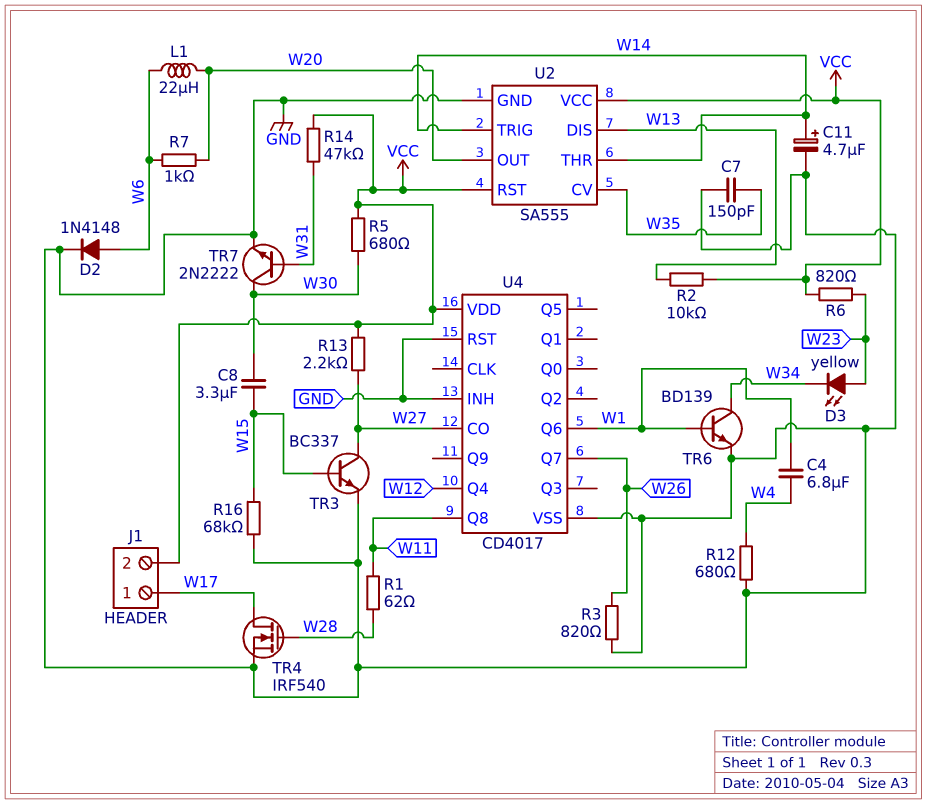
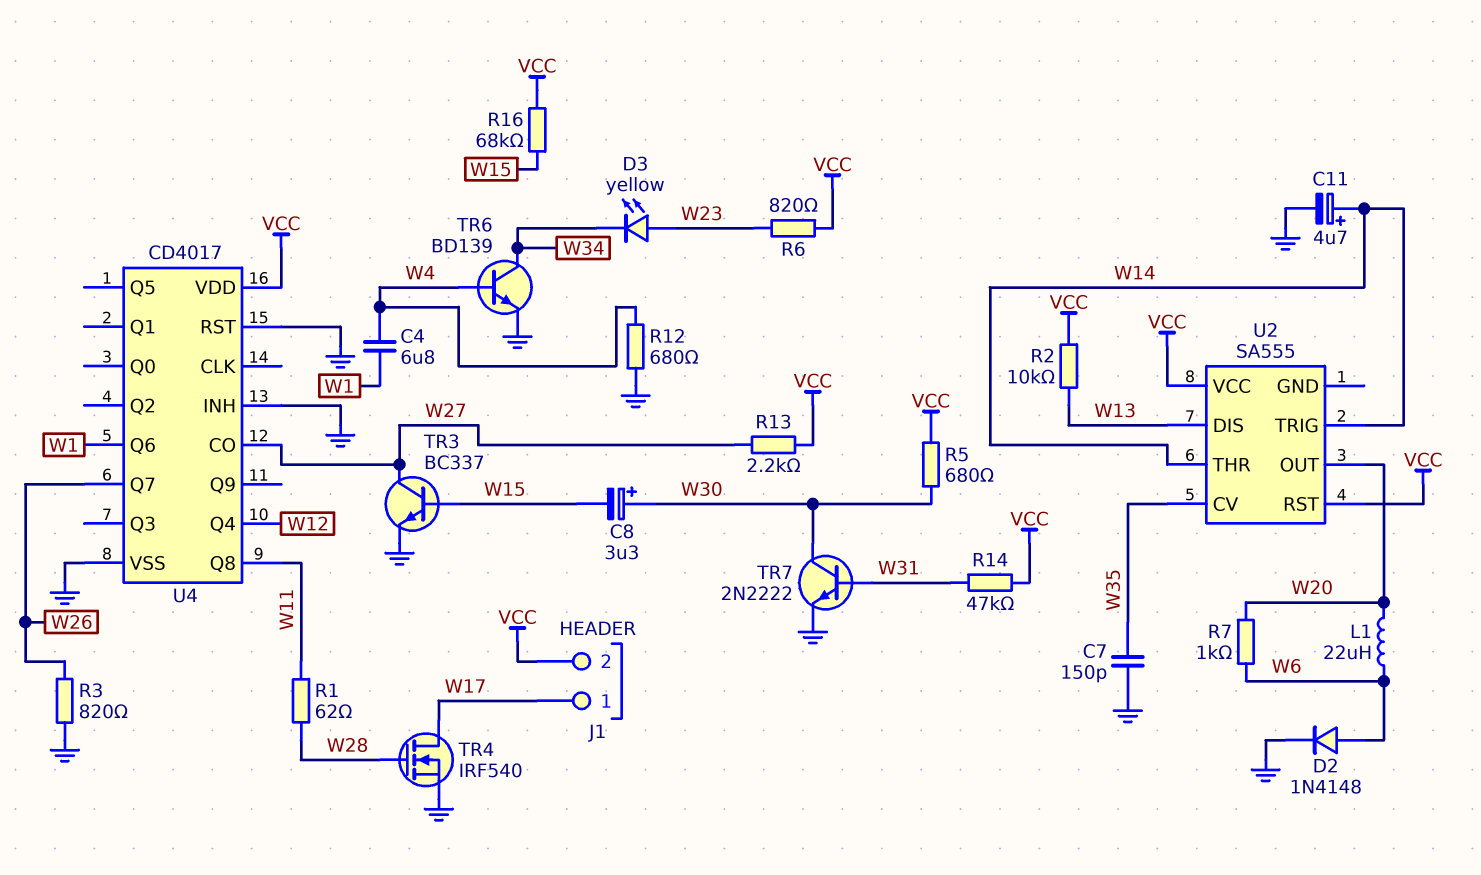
C8: 3.3uF (W15, W30) -> 3.3uF (plus W30, minus W15)
R16: 68k (GND, W15) -> 68k (VCC, W15)
TR6: NPN BD139 (B W1, C W34, E GND) -> NPN BD139 (B W4, C W34, E GND)
U2 pin GND: GND -> none

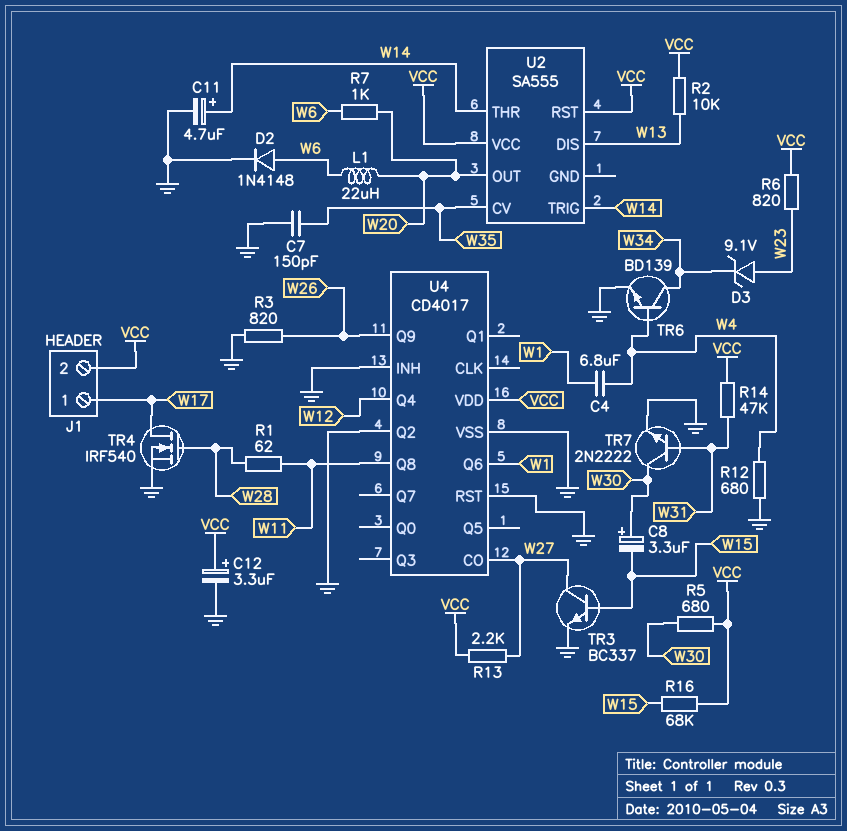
C12: none -> 3.3uF (plus VCC, minus GND)
D3: LED yellow (A W23, K W34) -> zener 9.1V (A W23, K W34)
U4 pin Q2: none -> GND
U4 pin Q7: W26 -> none
U4 pin Q9: none -> W26

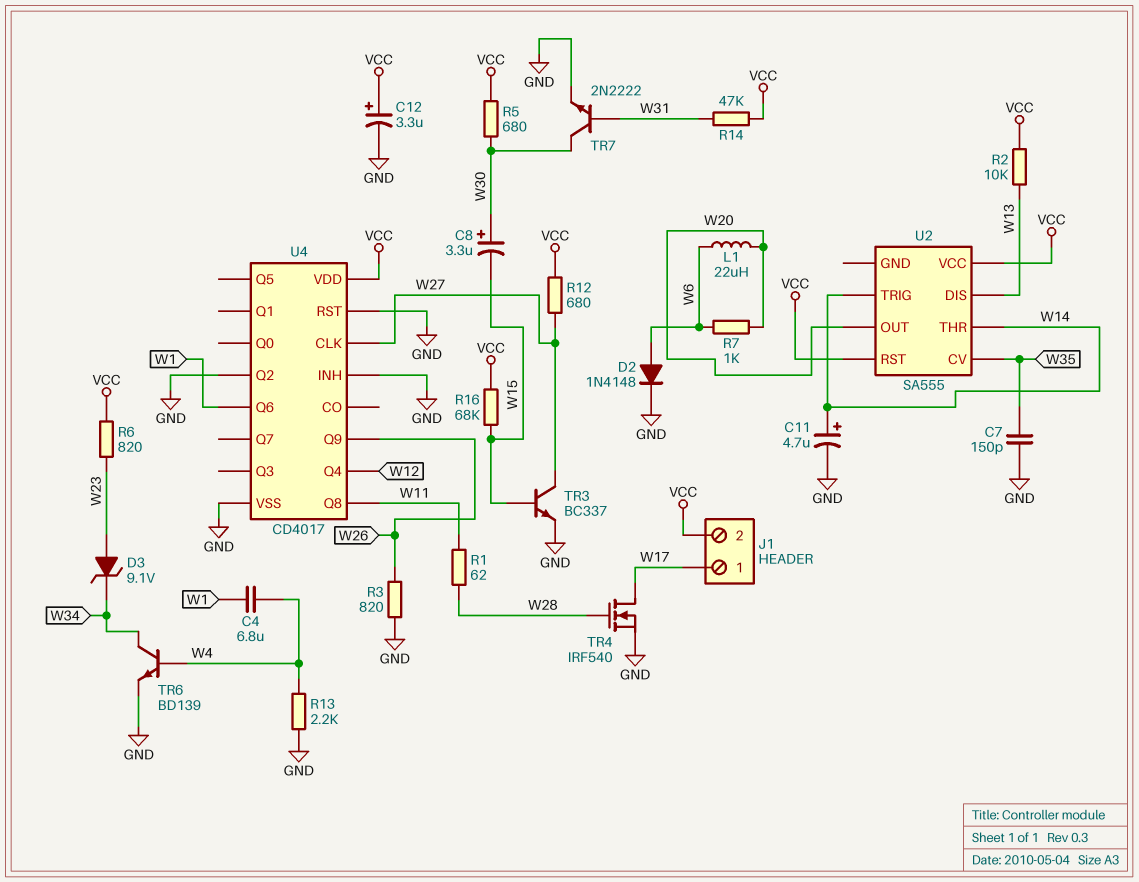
R12: 680 (GND, W4) -> 680 (VCC, W27)
R13: 2.2k (VCC, W27) -> 2.2k (GND, W4)
U4 pin CLK: none -> W27
U4 pin CO: W27 -> none

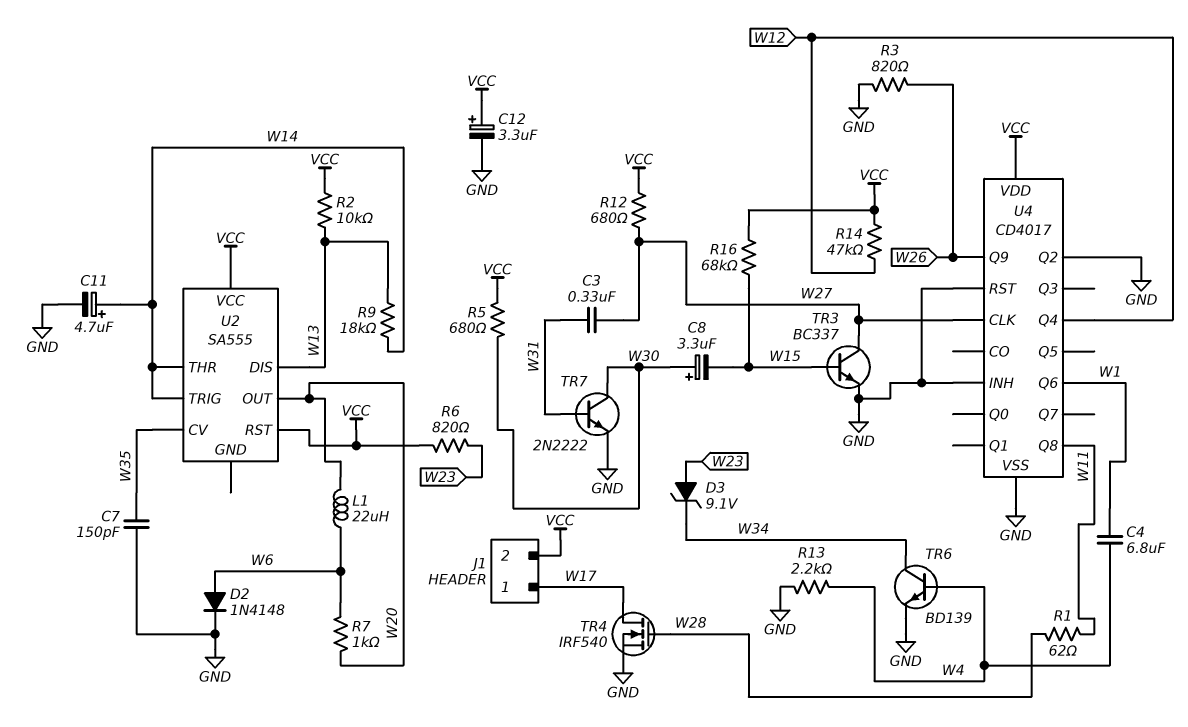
C3: none -> 330nF (W27, W31)
R9: none -> 18k (W13, W14)
R14: 47k (VCC, W31) -> 47k (VCC, W12)

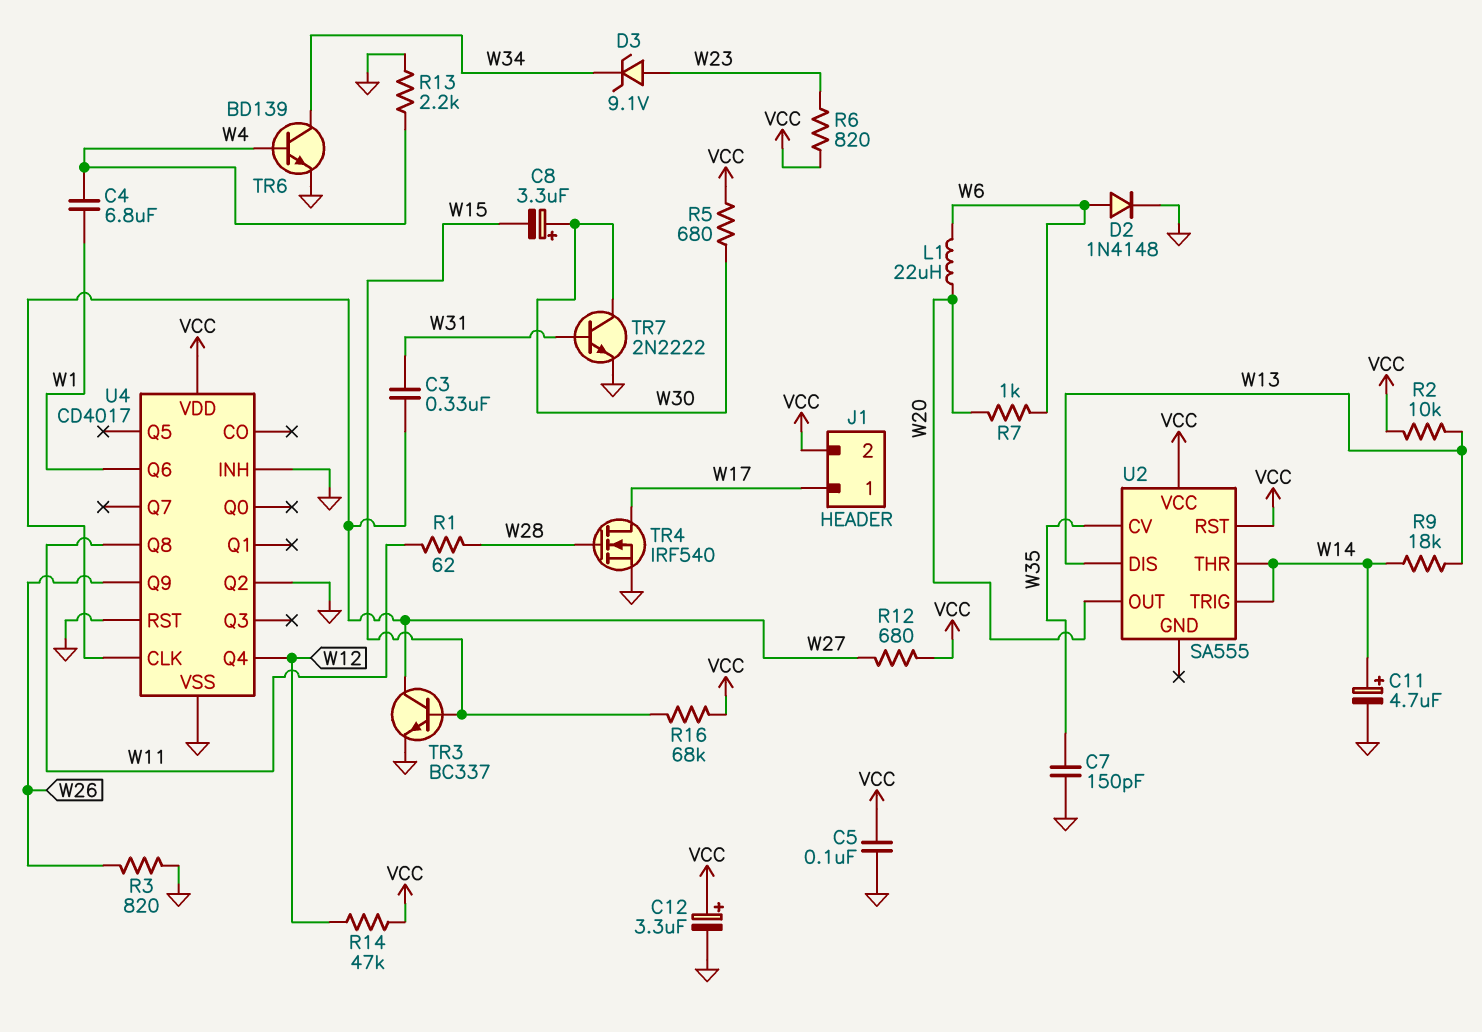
C5: none -> 100nF (GND, VCC)

